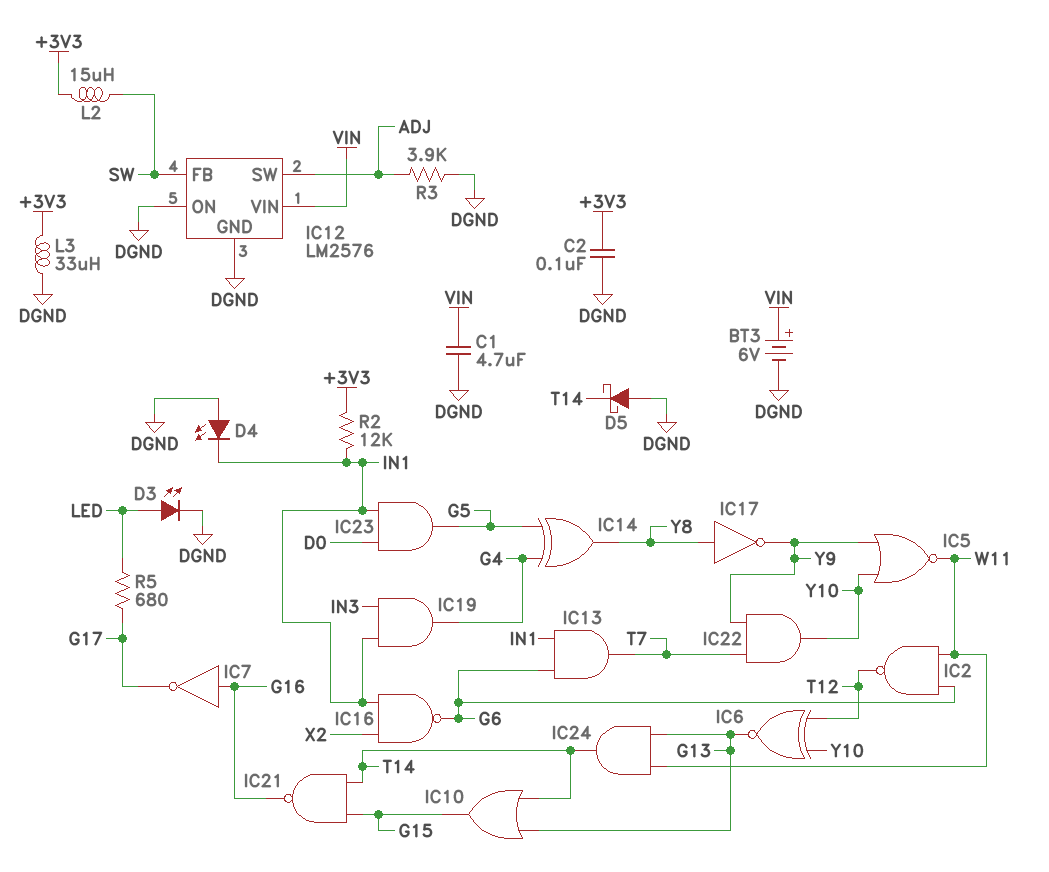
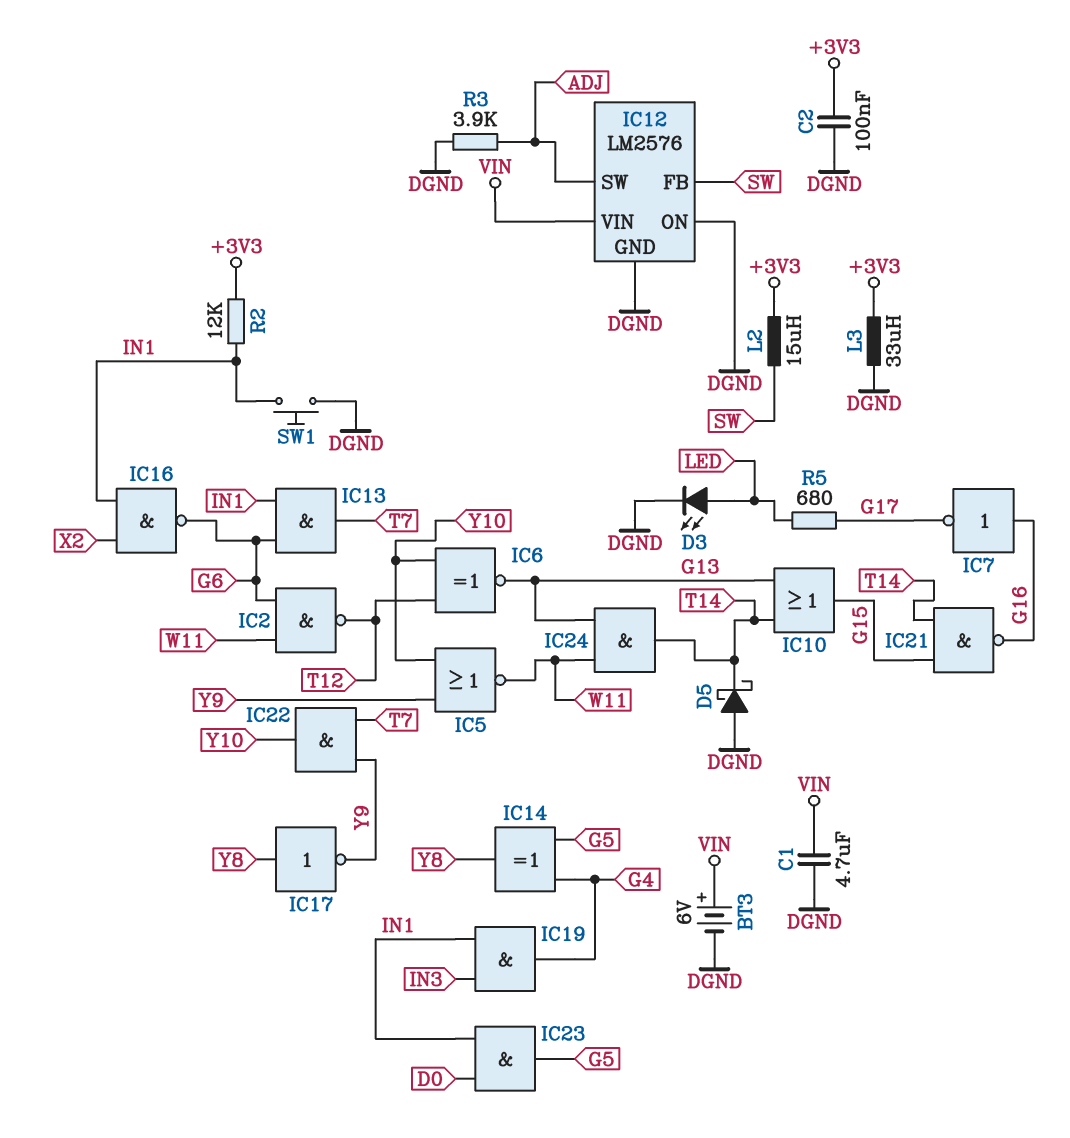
D4: LED (A DGND, K IN1) -> none
SW1: none -> button (DGND, IN1)

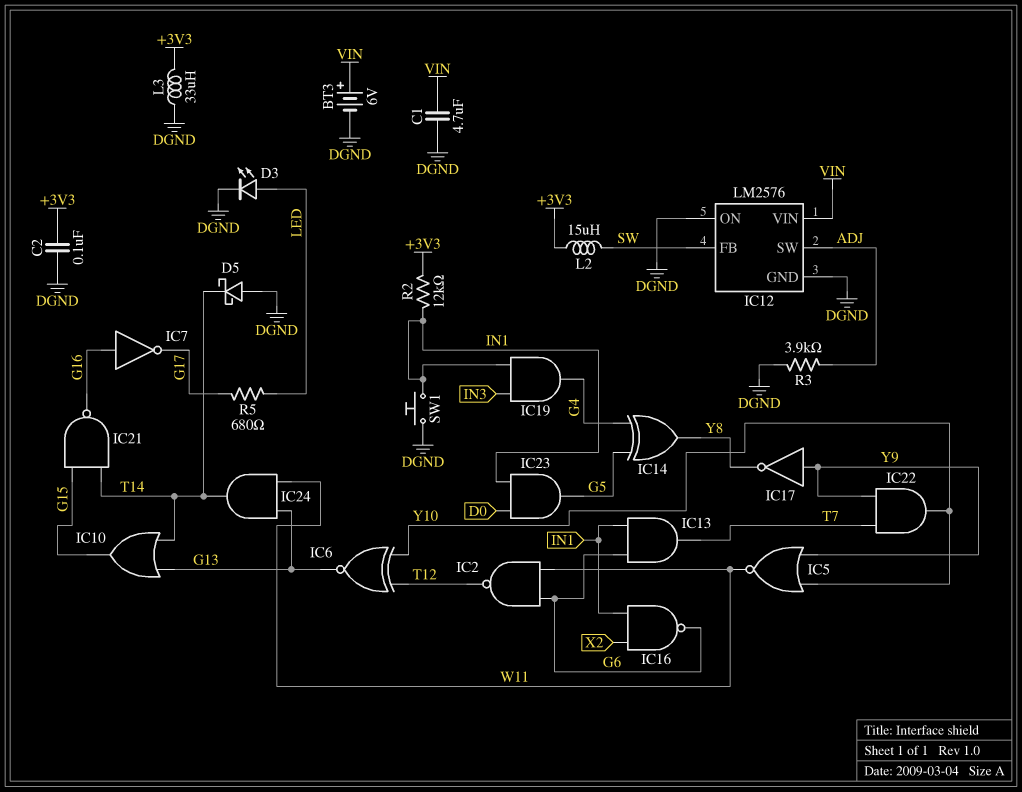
IC17: NOT (in Y8, out Y9) -> NOT (in Y9, out Y8)

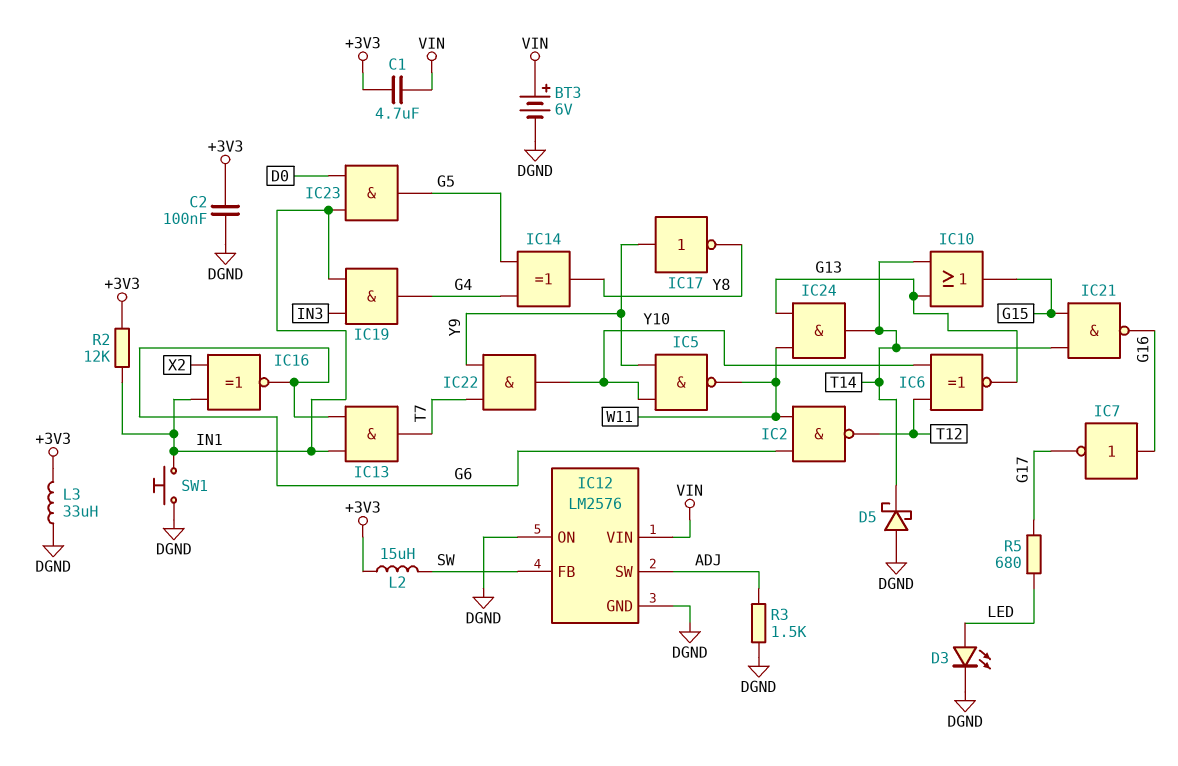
C1: 4.7uF (DGND, VIN) -> 4.7uF (+3V3, VIN)
IC5: NOR (in Y9, in Y10, out W11) -> NAND (in Y9, in Y10, out W11)
IC16: NAND (in IN1, in X2, out G6) -> XNOR (in IN1, in X2, out G6)
R3: 3.9k (ADJ, DGND) -> 1.5k (ADJ, DGND)

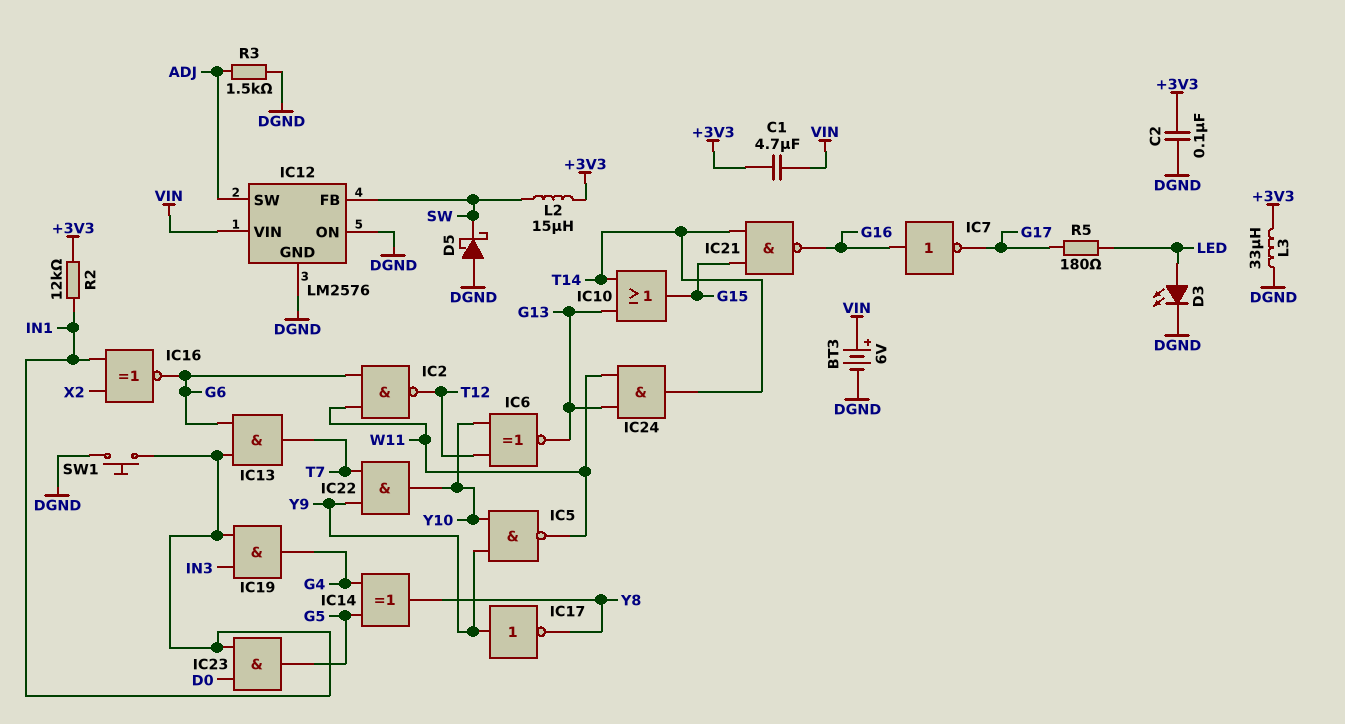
D5: schottky (A DGND, K T14) -> schottky (A DGND, K SW)
R5: 680 (G17, LED) -> 180 (G17, LED)

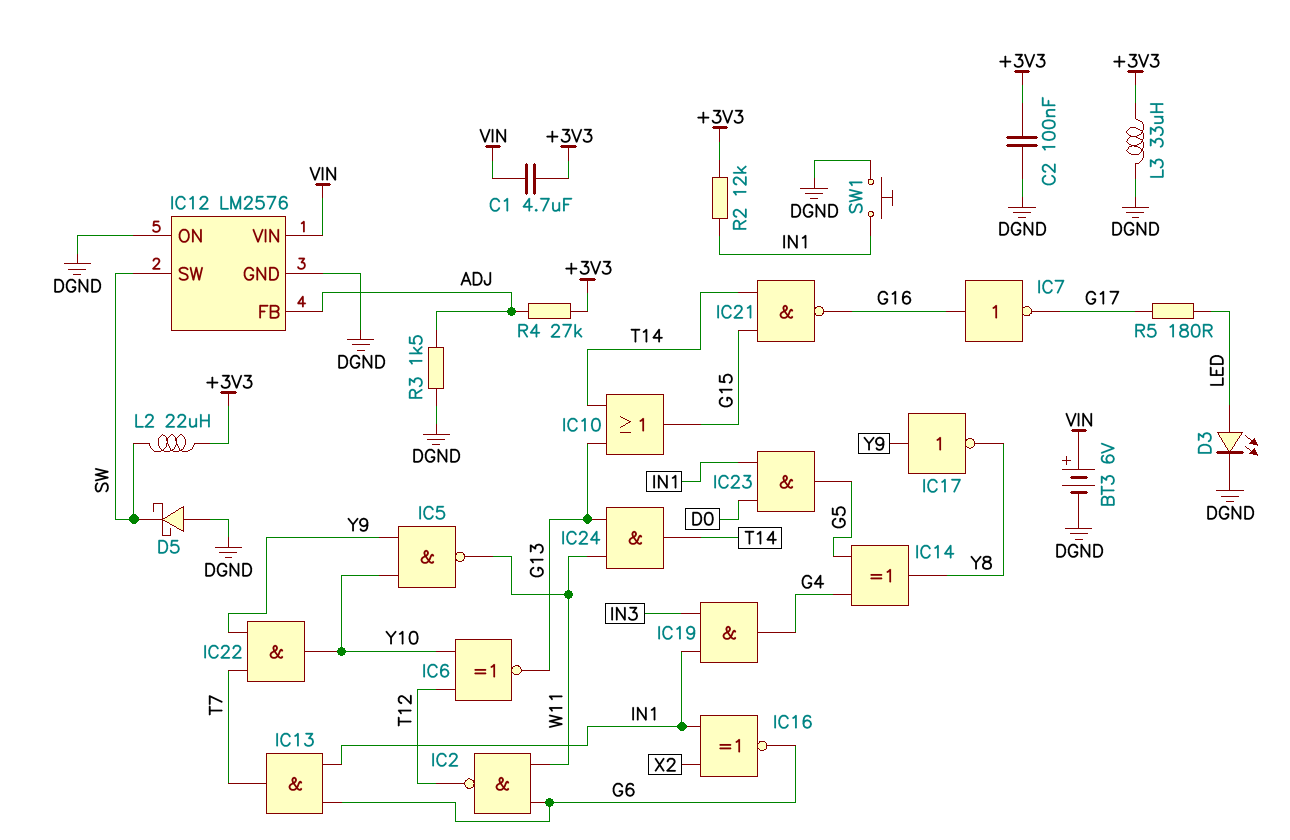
IC12 pin FB: SW -> ADJ
IC12 pin SW: ADJ -> SW
L2: 15uH (+3V3, SW) -> 22uH (+3V3, SW)
R4: none -> 27k (+3V3, ADJ)

